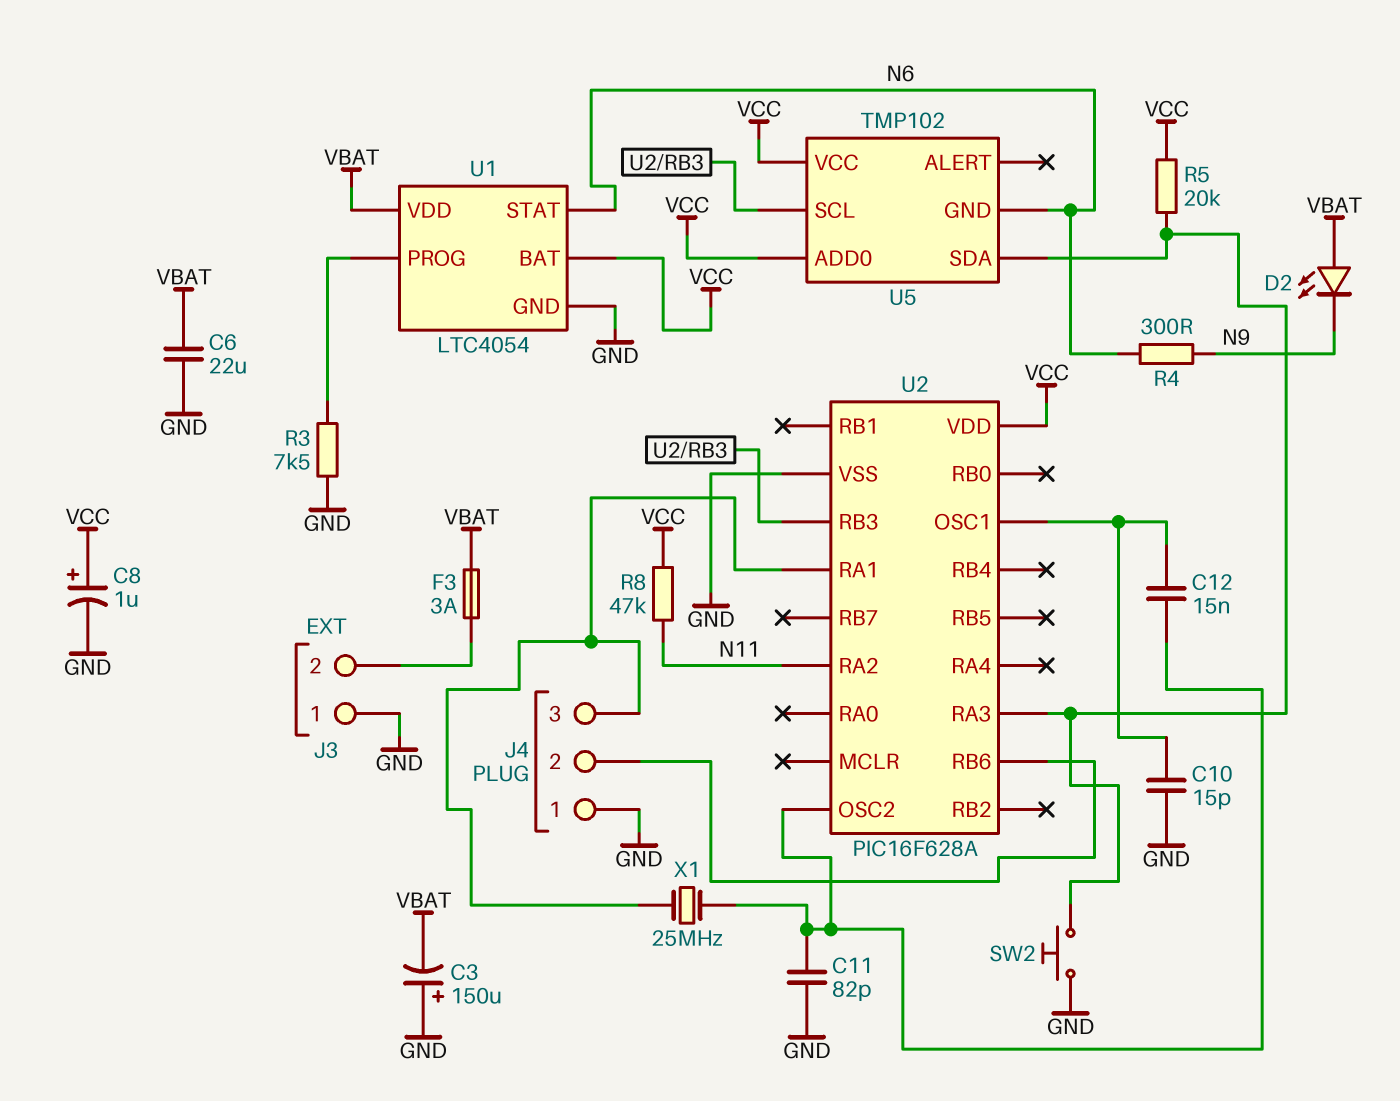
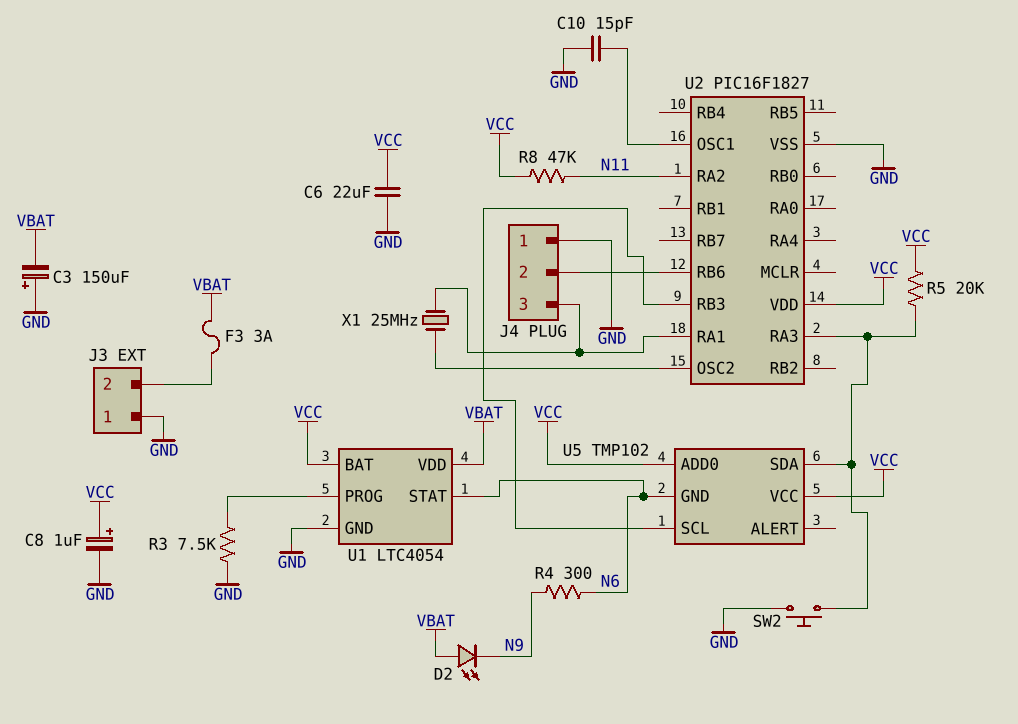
C6: 22uF (GND, VBAT) -> 22uF (GND, VCC)
C11: 82pF (GND, U2/OSC2) -> none
C12: 15nF (U2/OSC1, U2/OSC2) -> none
U2: PIC16F628A -> PIC16F1827

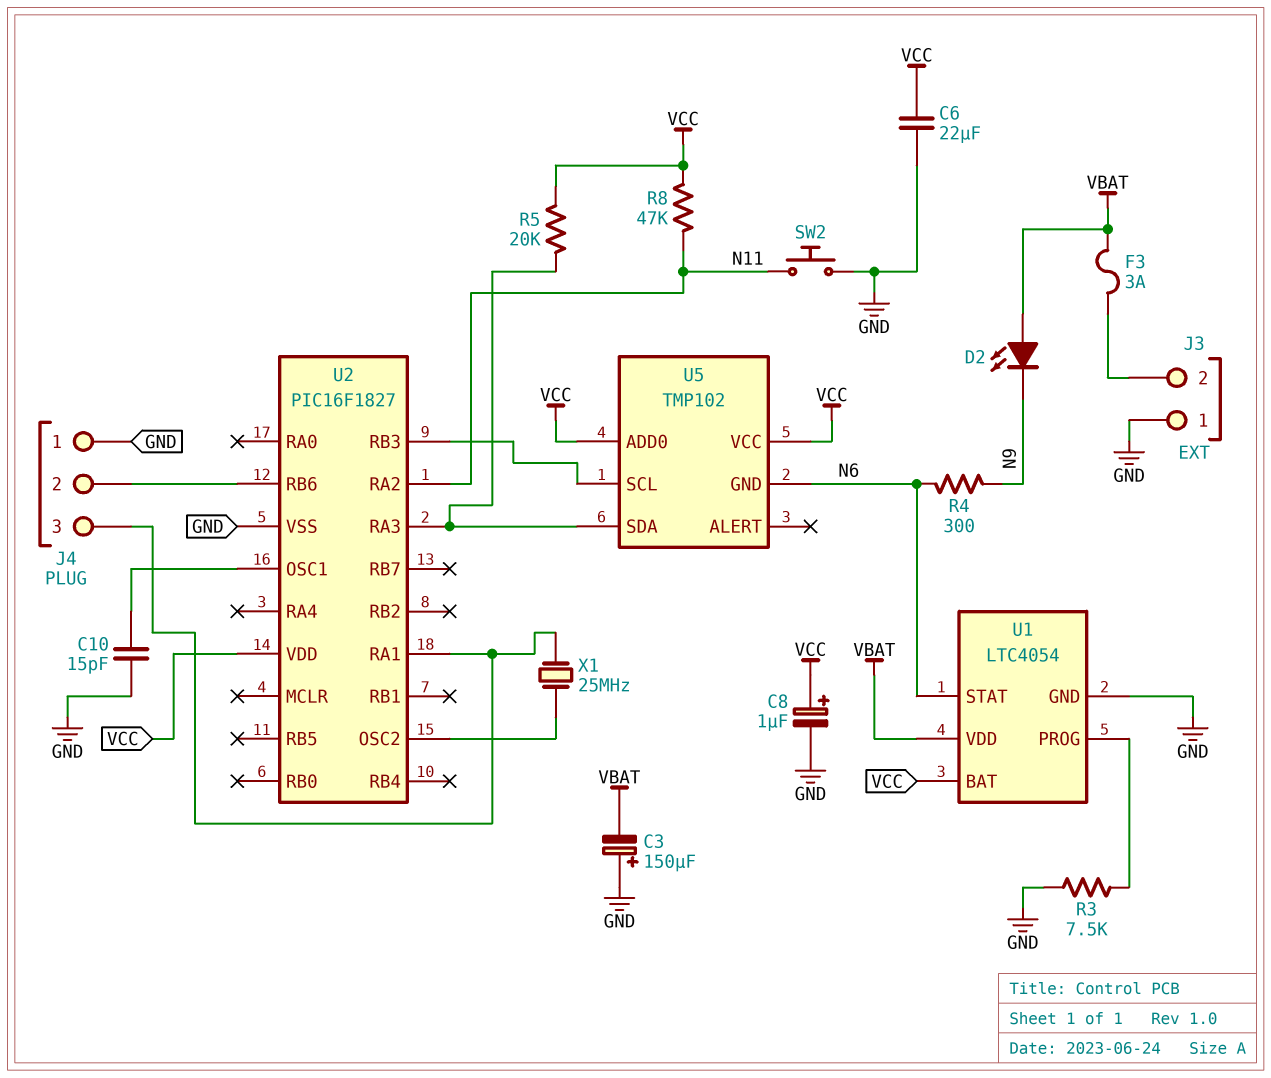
SW2: button (GND, U2/RA3) -> button (GND, N11)

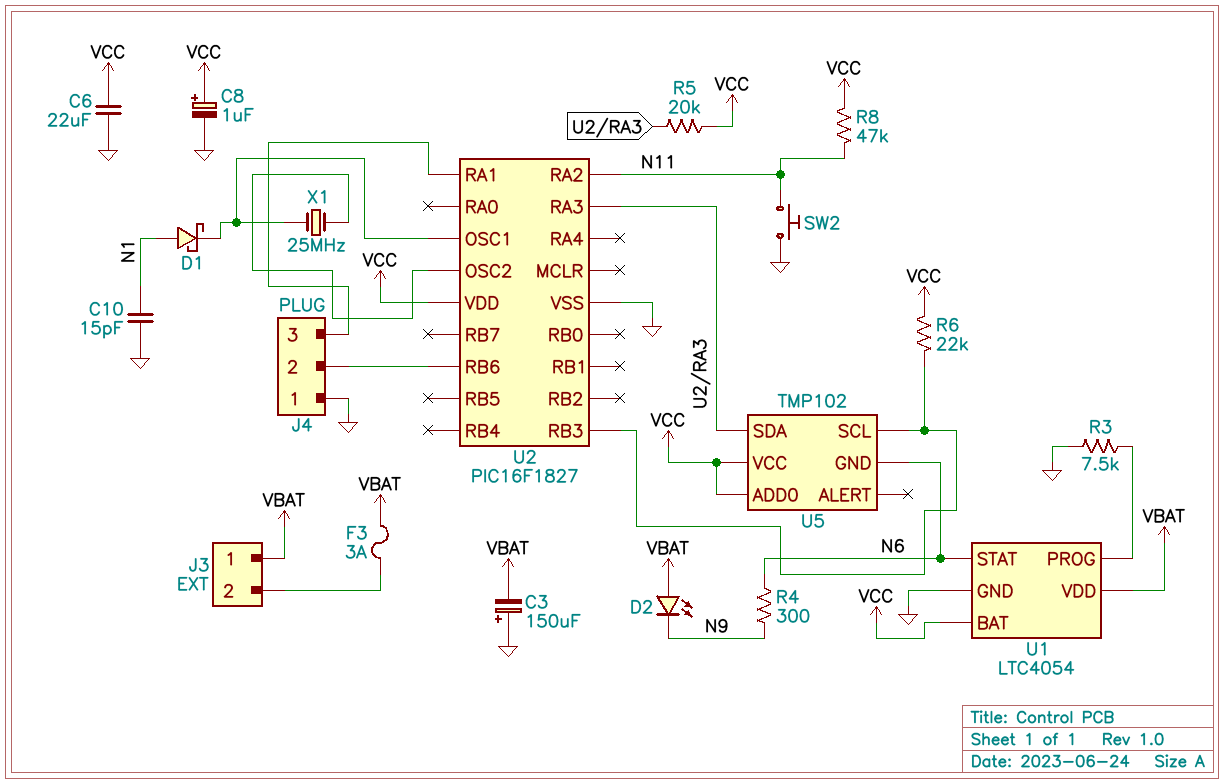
C10: 15pF (GND, U2/OSC1) -> 15pF (GND, N1)
D1: none -> schottky (A N1, K U2/OSC1)
J3 pin 1: GND -> VBAT
R6: none -> 22k (U2/RB3, VCC)
X1: 25MHz (J4/3, U2/OSC2) -> 25MHz (U2/OSC1, U2/OSC2)

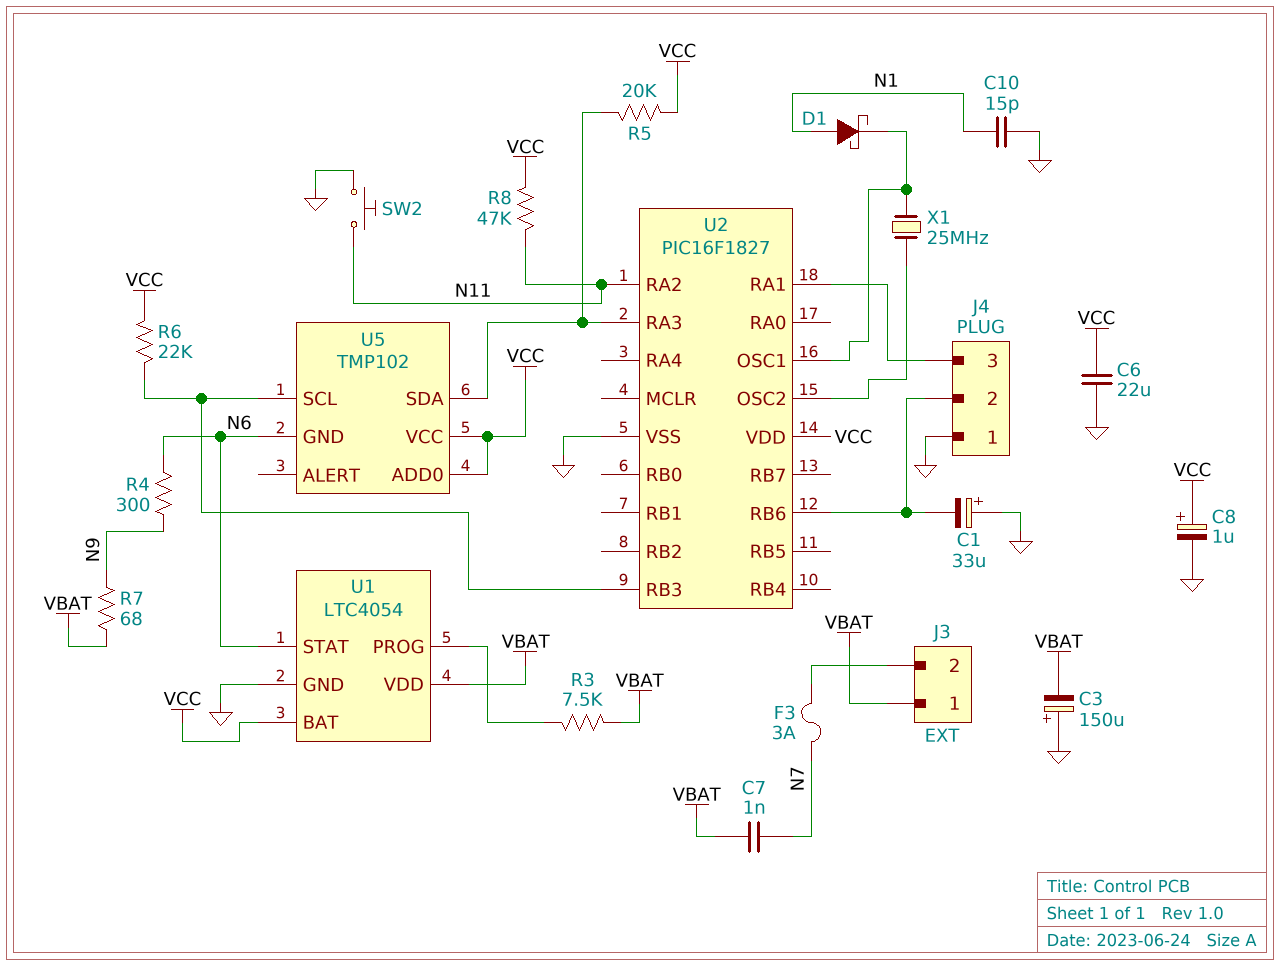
C1: none -> 33uF (plus GND, minus J4/2)
C7: none -> 1nF (N7, VBAT)
D2: LED (A VBAT, K N9) -> none
F3: 3A (J3/2, VBAT) -> 3A (J3/2, N7)
R3: 7.5k (GND, U1/PROG) -> 7.5k (U1/PROG, VBAT)
R7: none -> 68 (N9, VBAT)

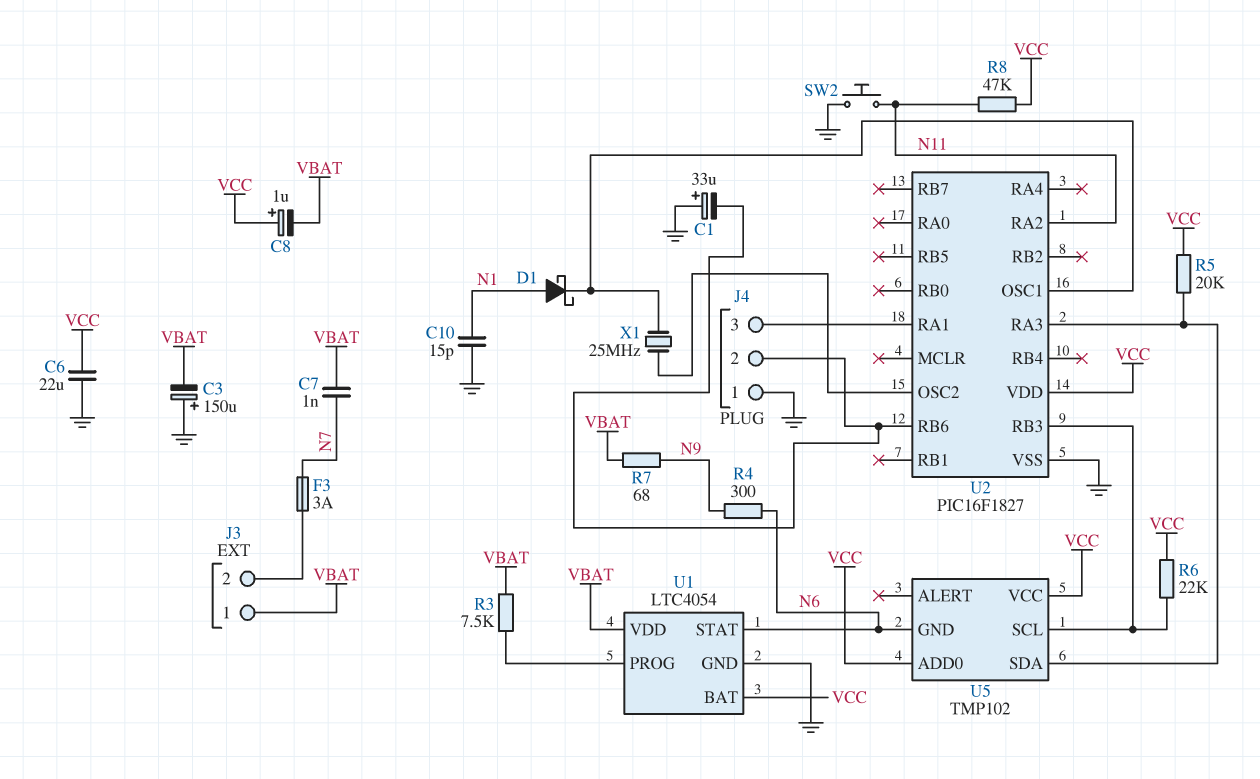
C8: 1uF (plus VCC, minus GND) -> 1uF (plus VCC, minus VBAT)

